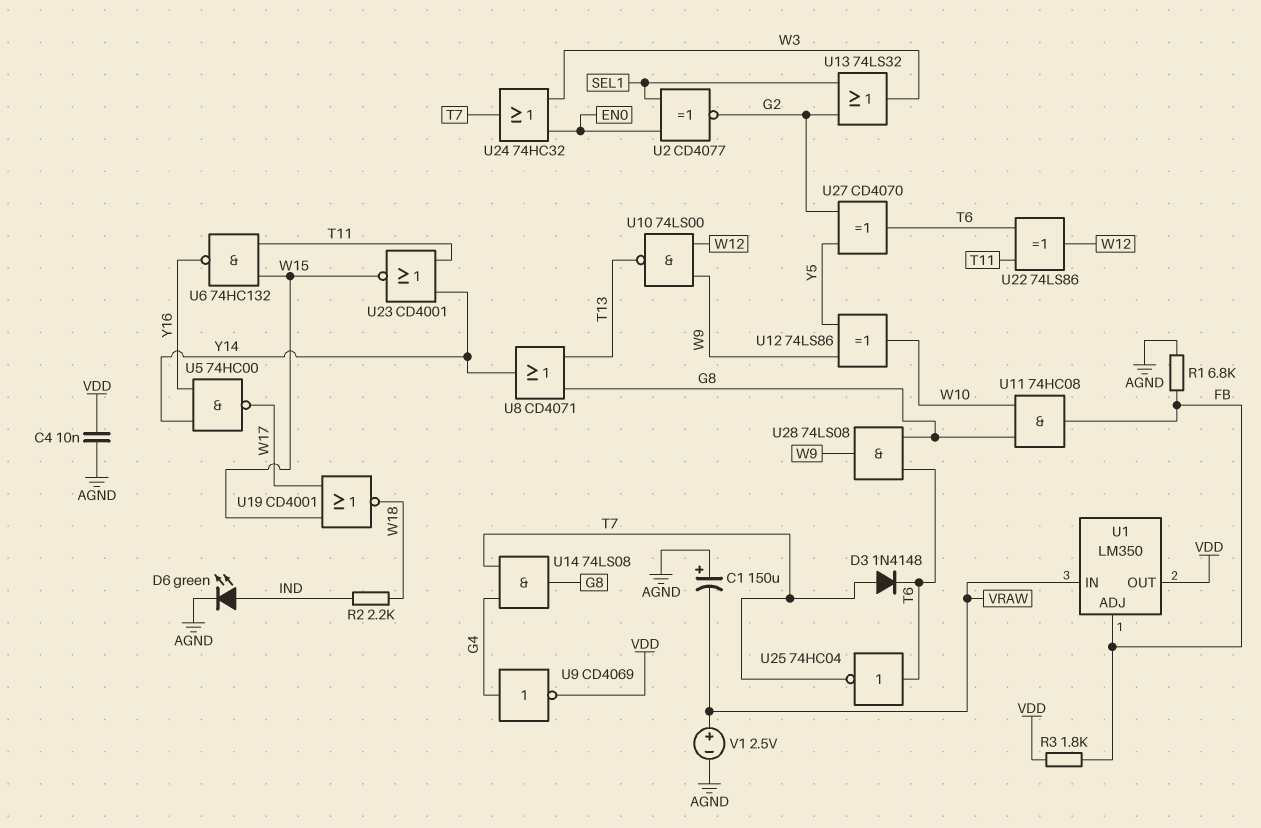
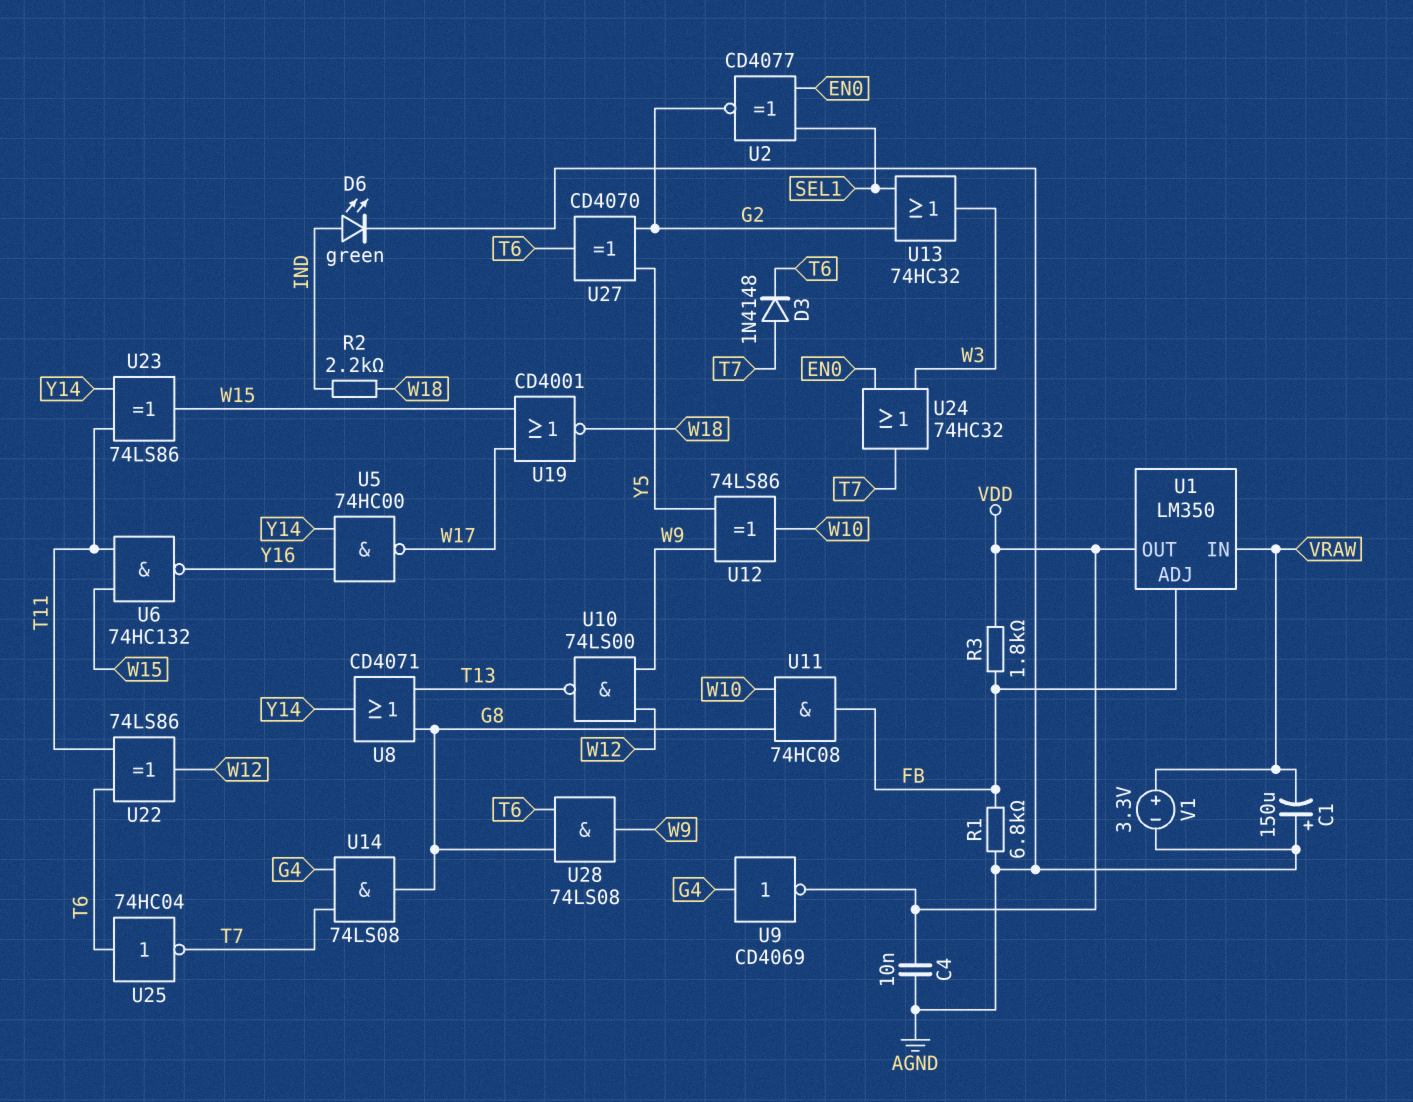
U13: OR 74LS32 (in G2, in SEL1, out W3) -> OR 74HC32 (in G2, in SEL1, out W3)
U23: NOR CD4001 (in T11, in Y14, out W15) -> XOR 74LS86 (in T11, in Y14, out W15)
V1: 2.5V (plus VRAW, minus AGND) -> 3.3V (plus VRAW, minus AGND)

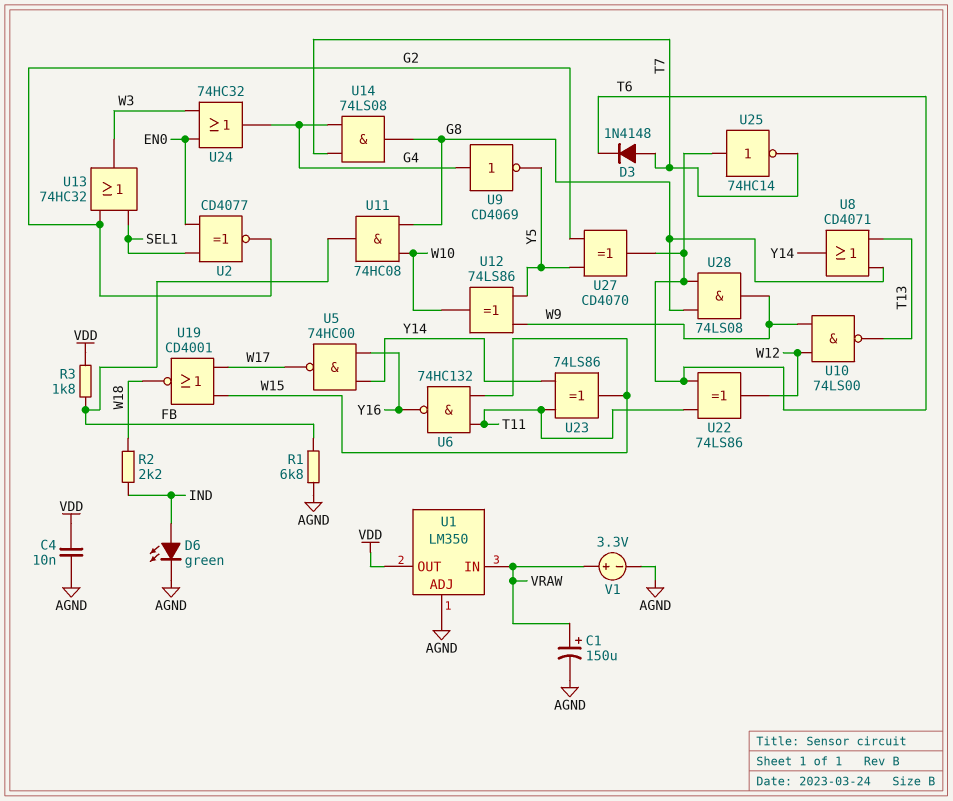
C1: 150uF (plus AGND, minus VRAW) -> 150uF (plus VRAW, minus AGND)
U1 pin ADJ: FB -> AGND
U9: NOT CD4069 (in G4, out VDD) -> NOT CD4069 (in G4, out Y5)
U24: OR 74HC32 (in EN0, in W3, out T7) -> OR 74HC32 (in EN0, in W3, out G4)
U25: NOT 74HC04 (in T6, out T7) -> NOT 74HC14 (in T6, out T7)

